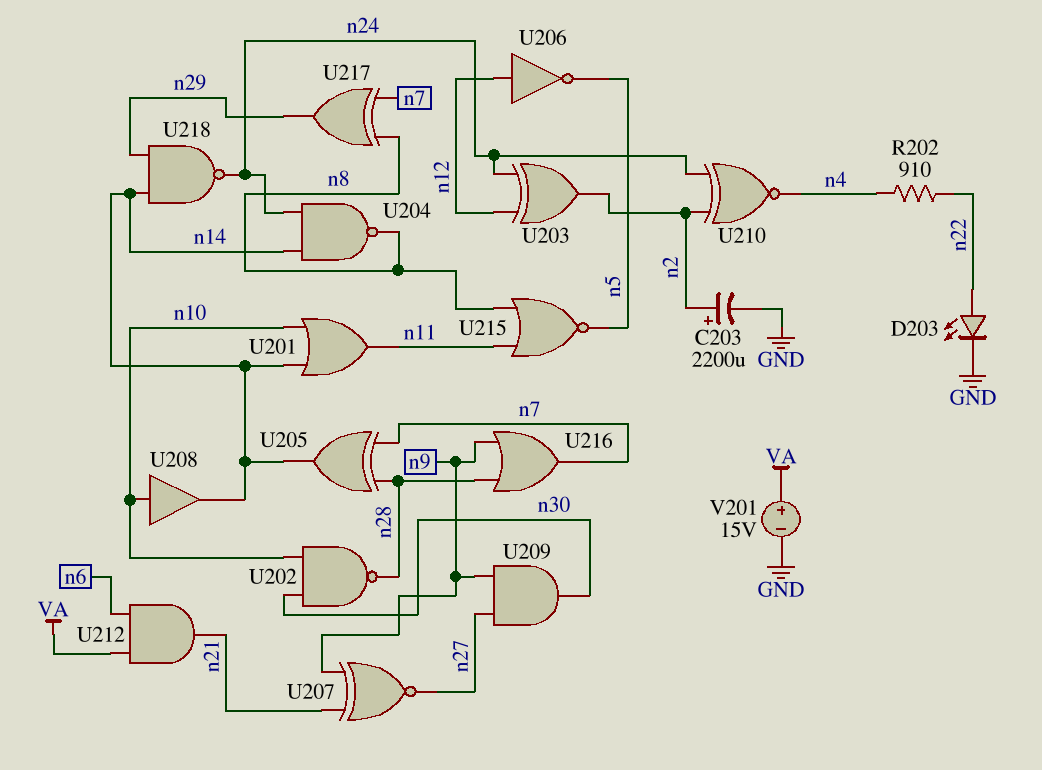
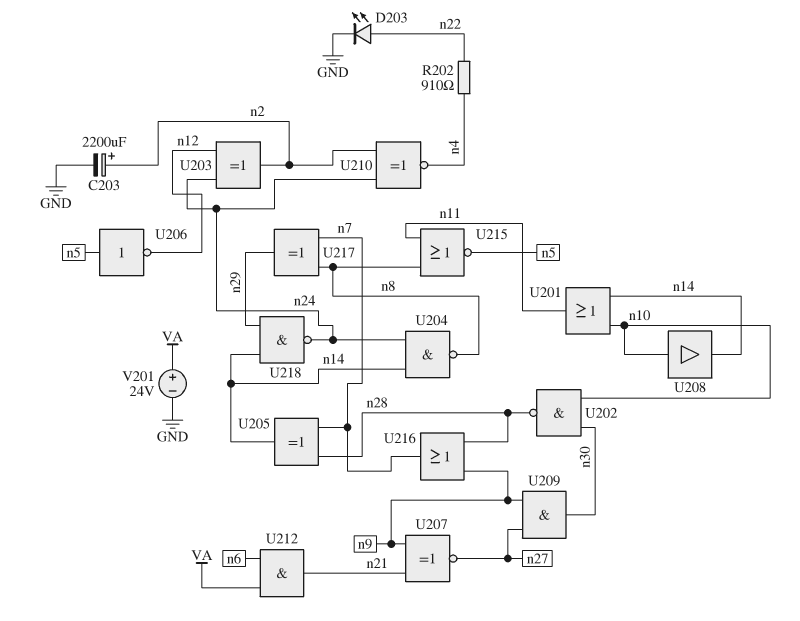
U206: NOT (in n12, out n5) -> NOT (in n5, out n12)
V201: 15V (plus VA, minus GND) -> 24V (plus VA, minus GND)

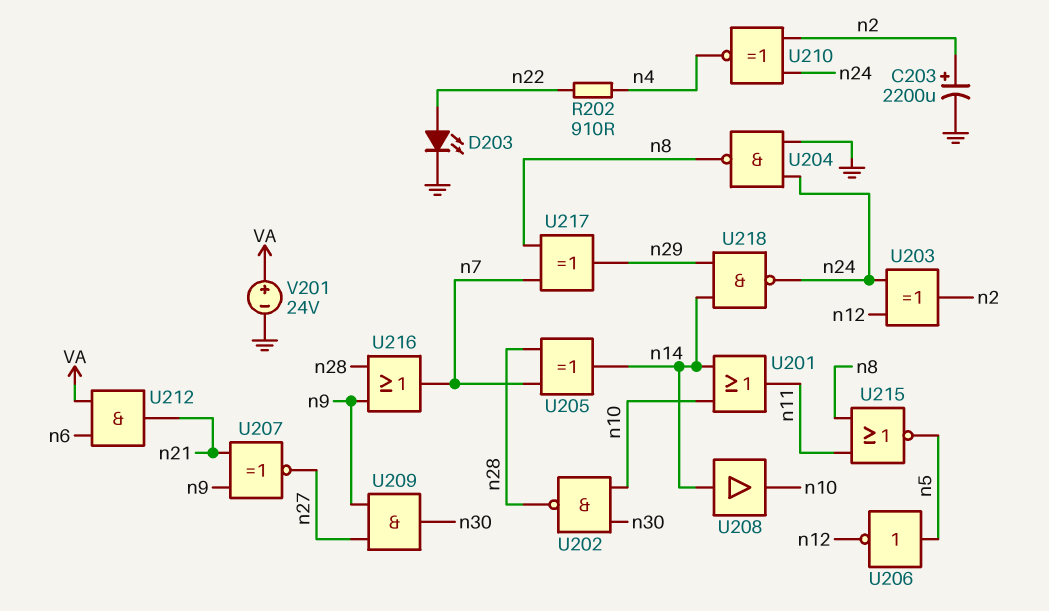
U204: NAND (in n14, in n24, out n8) -> NAND (in GND, in n24, out n8)
U208: buffer (in n10, out n14) -> buffer (in n14, out n10)

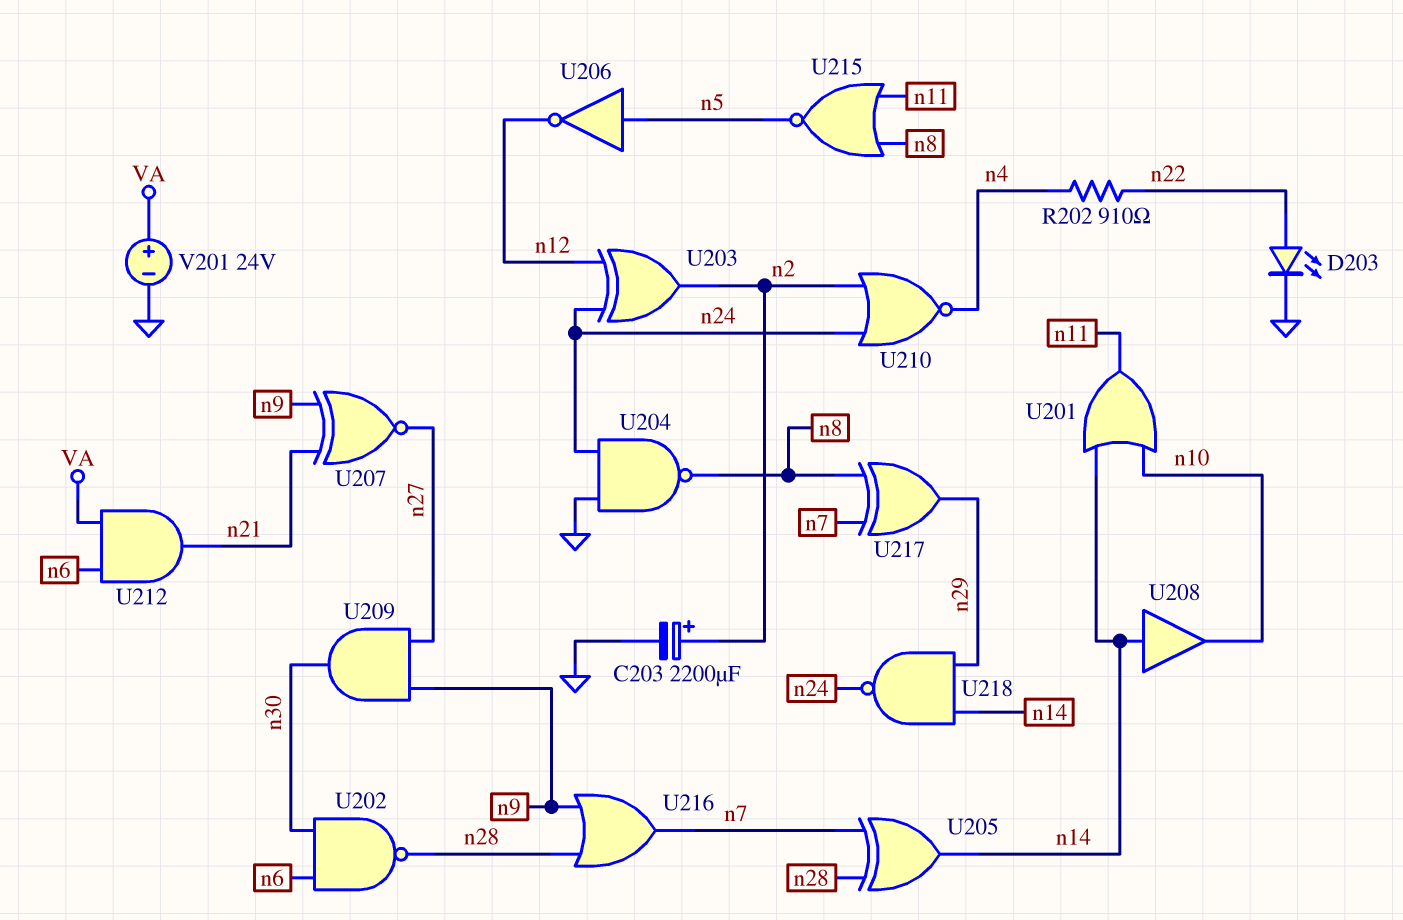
U202: NAND (in n10, in n30, out n28) -> NAND (in n6, in n30, out n28)
U210: XNOR (in n2, in n24, out n4) -> NOR (in n2, in n24, out n4)

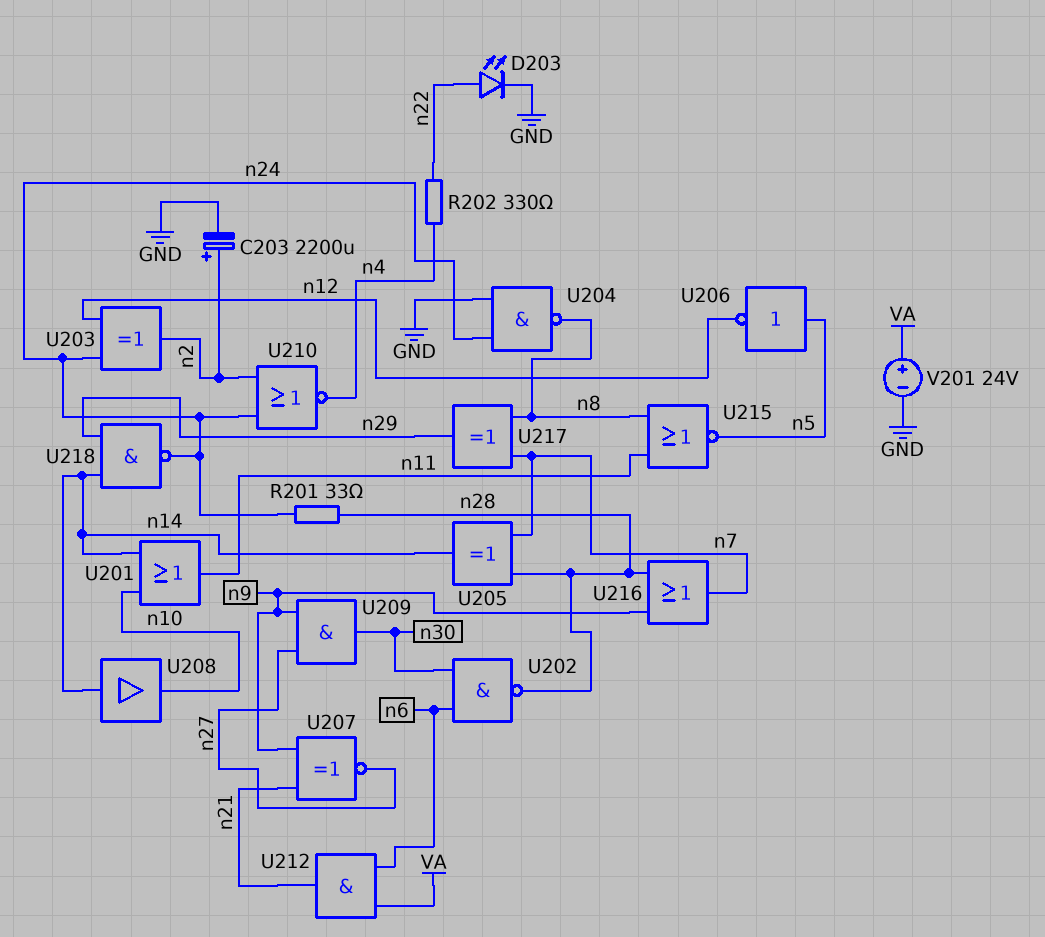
R201: none -> 33 (n24, n28)
R202: 910 (n4, n22) -> 330 (n4, n22)

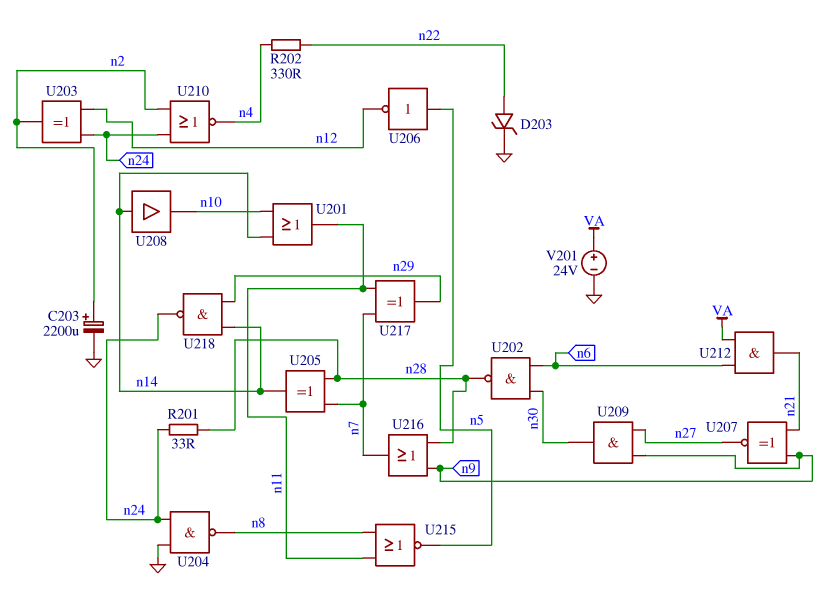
D203: LED (A n22, K GND) -> zener (A n22, K GND)
U217: XOR (in n7, in n8, out n29) -> XOR (in n7, in n11, out n29)

